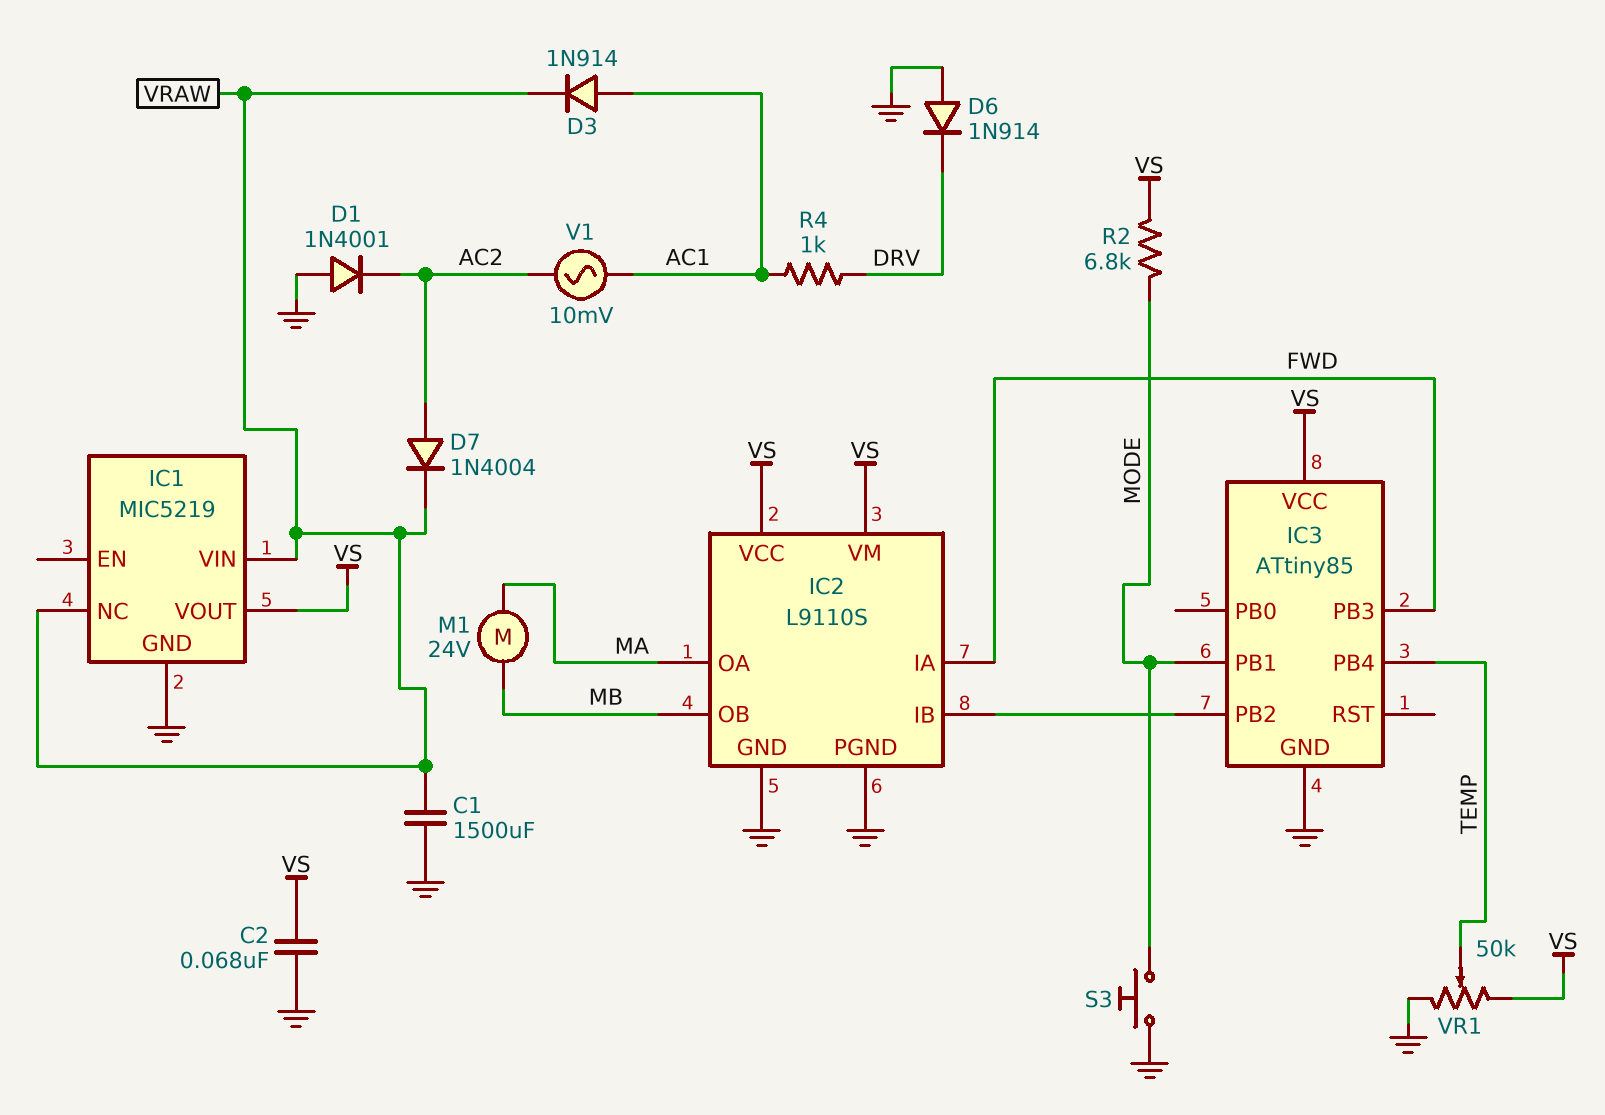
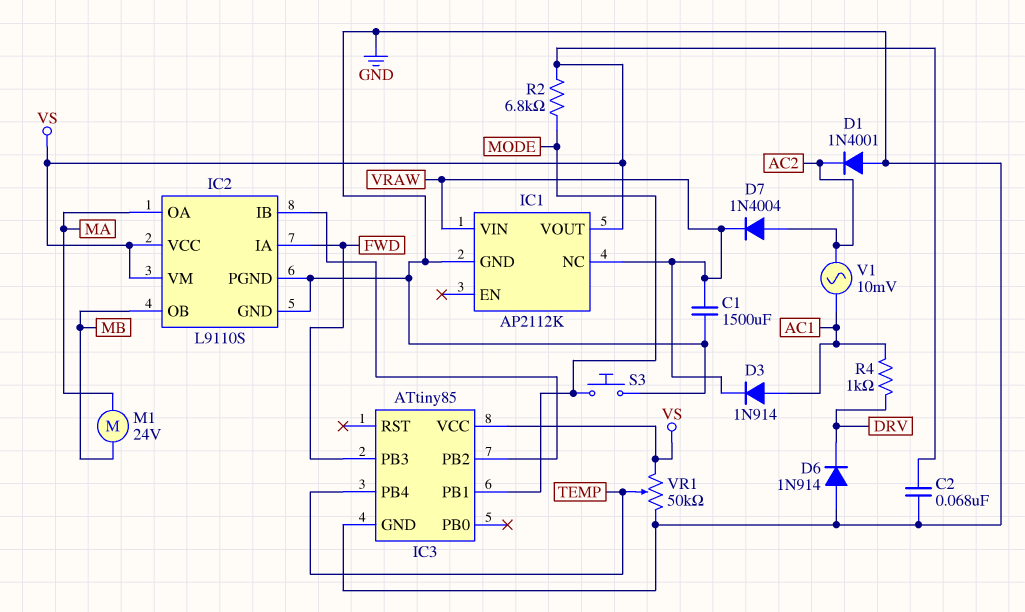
IC1: MIC5219 -> AP2112K

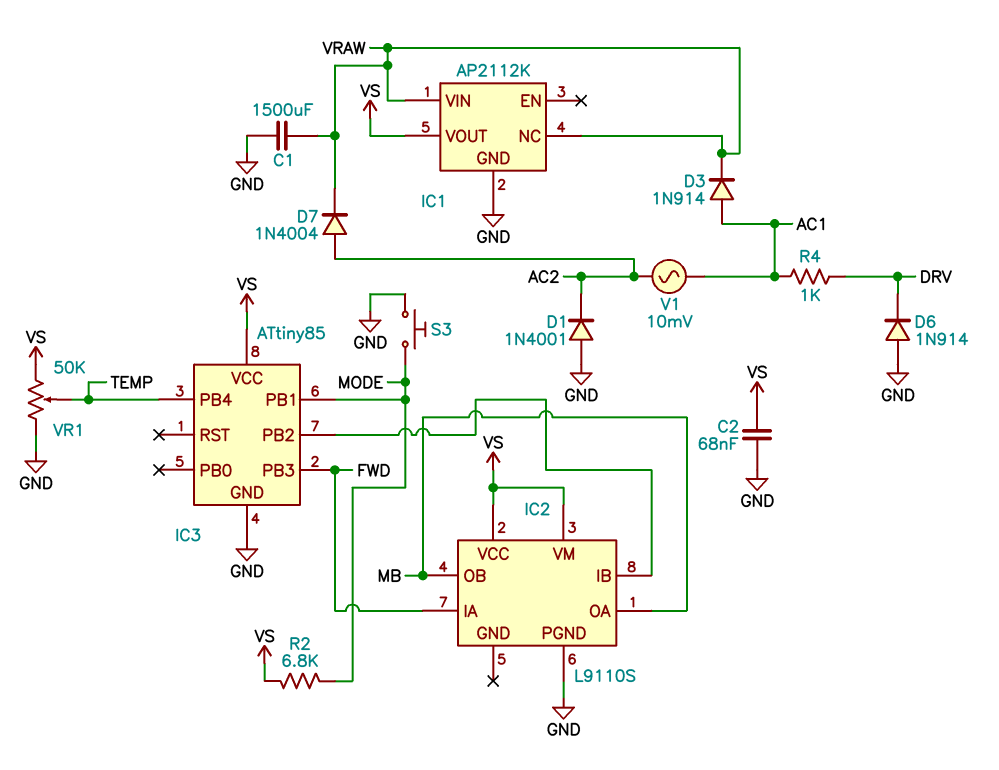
IC2 pin GND: GND -> none
IC2 pin OA: MA -> MB
M1: motor 24V (MA, MB) -> none

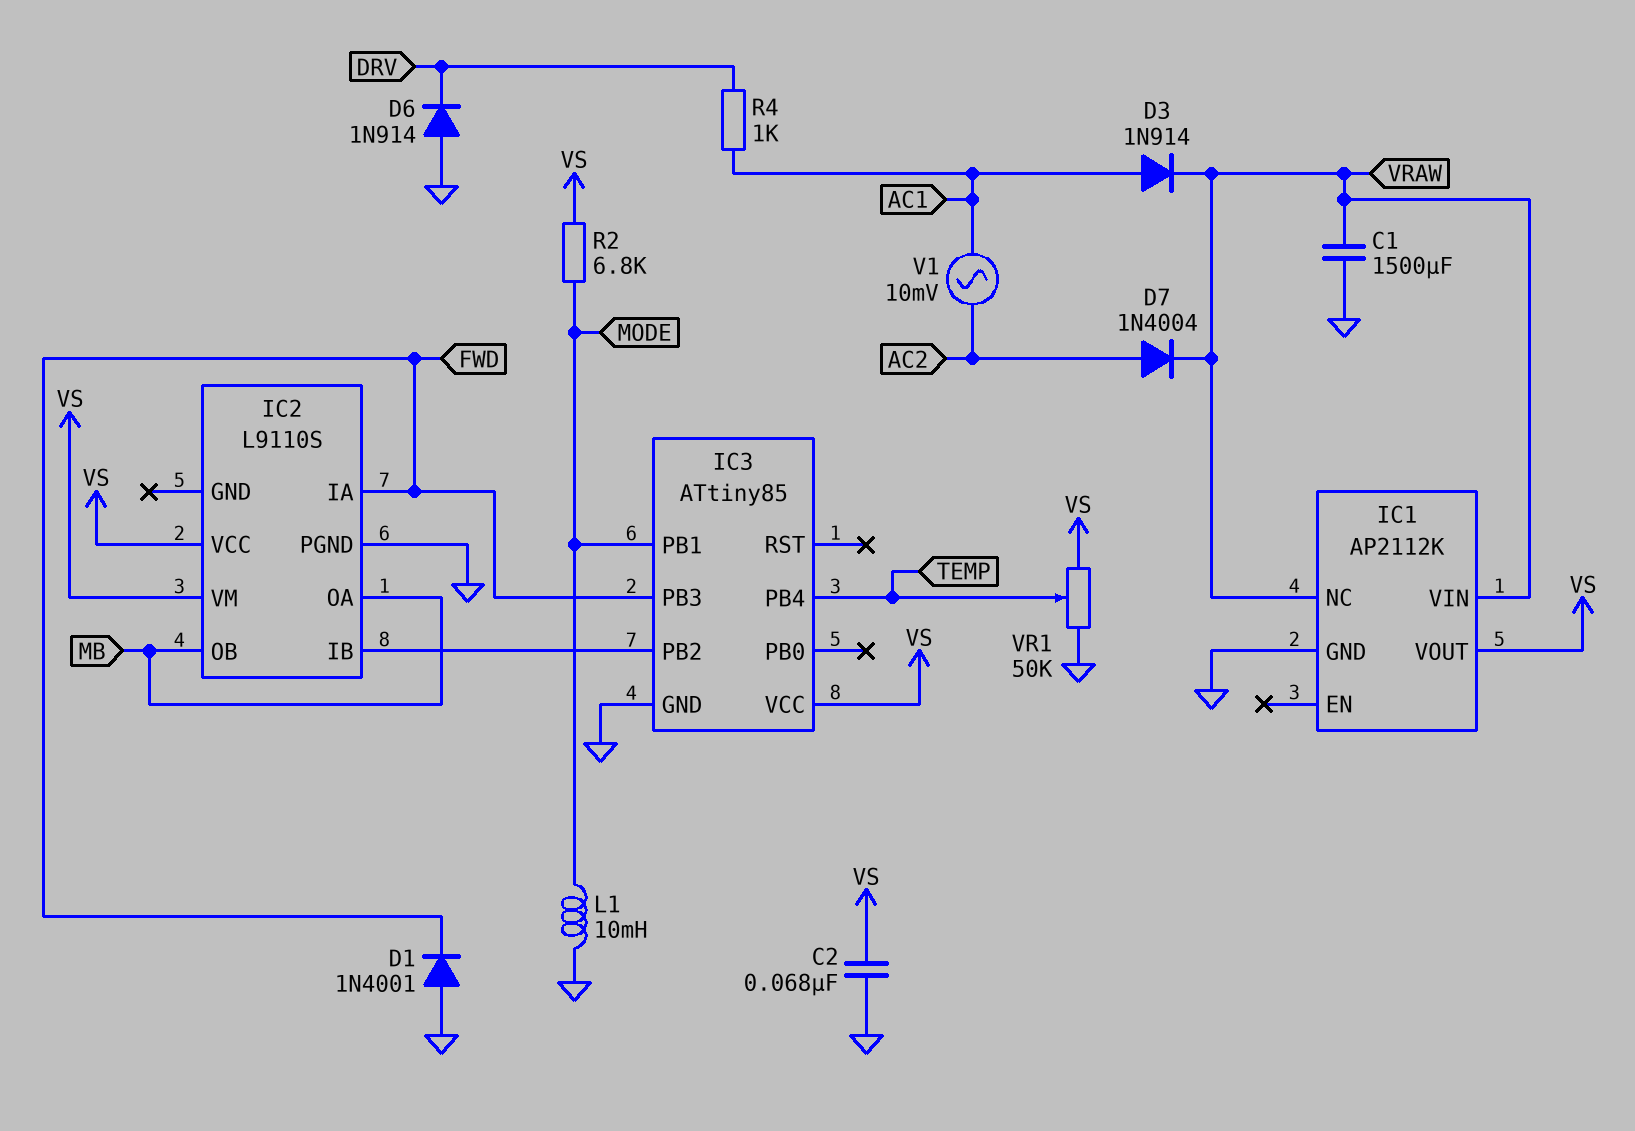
D1: diode 1N4001 (A GND, K AC2) -> diode 1N4001 (A GND, K FWD)
L1: none -> 10mH (GND, MODE)
S3: button (GND, MODE) -> none

